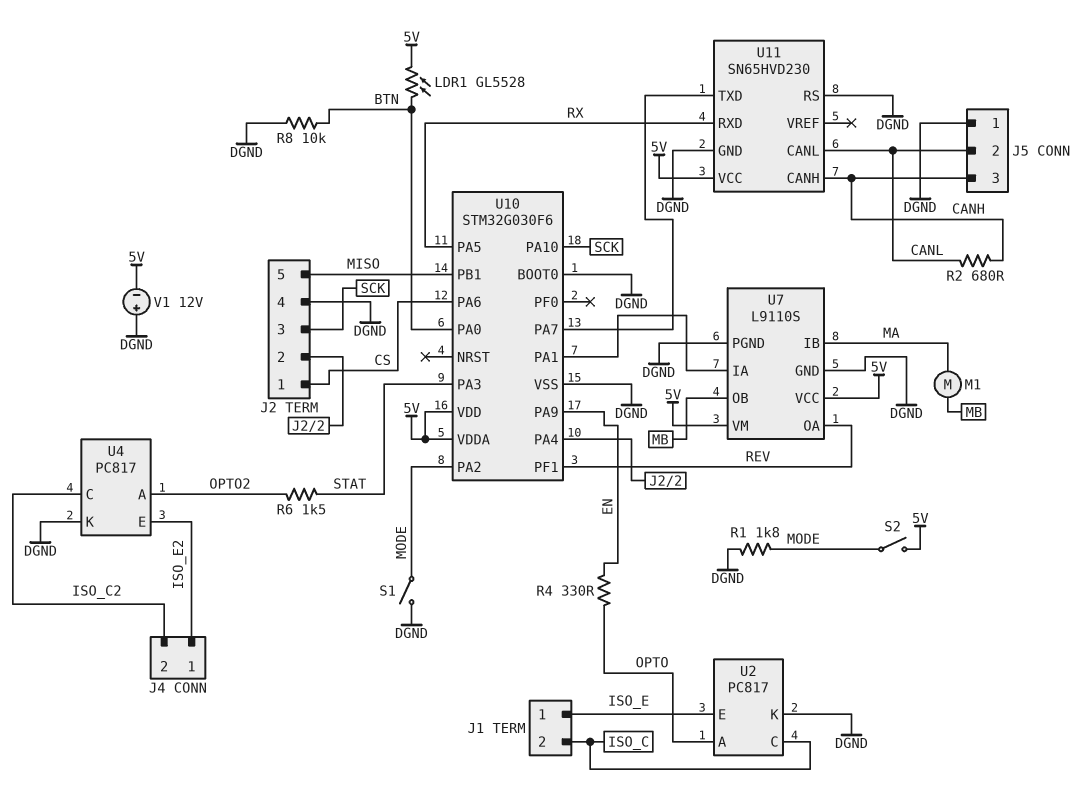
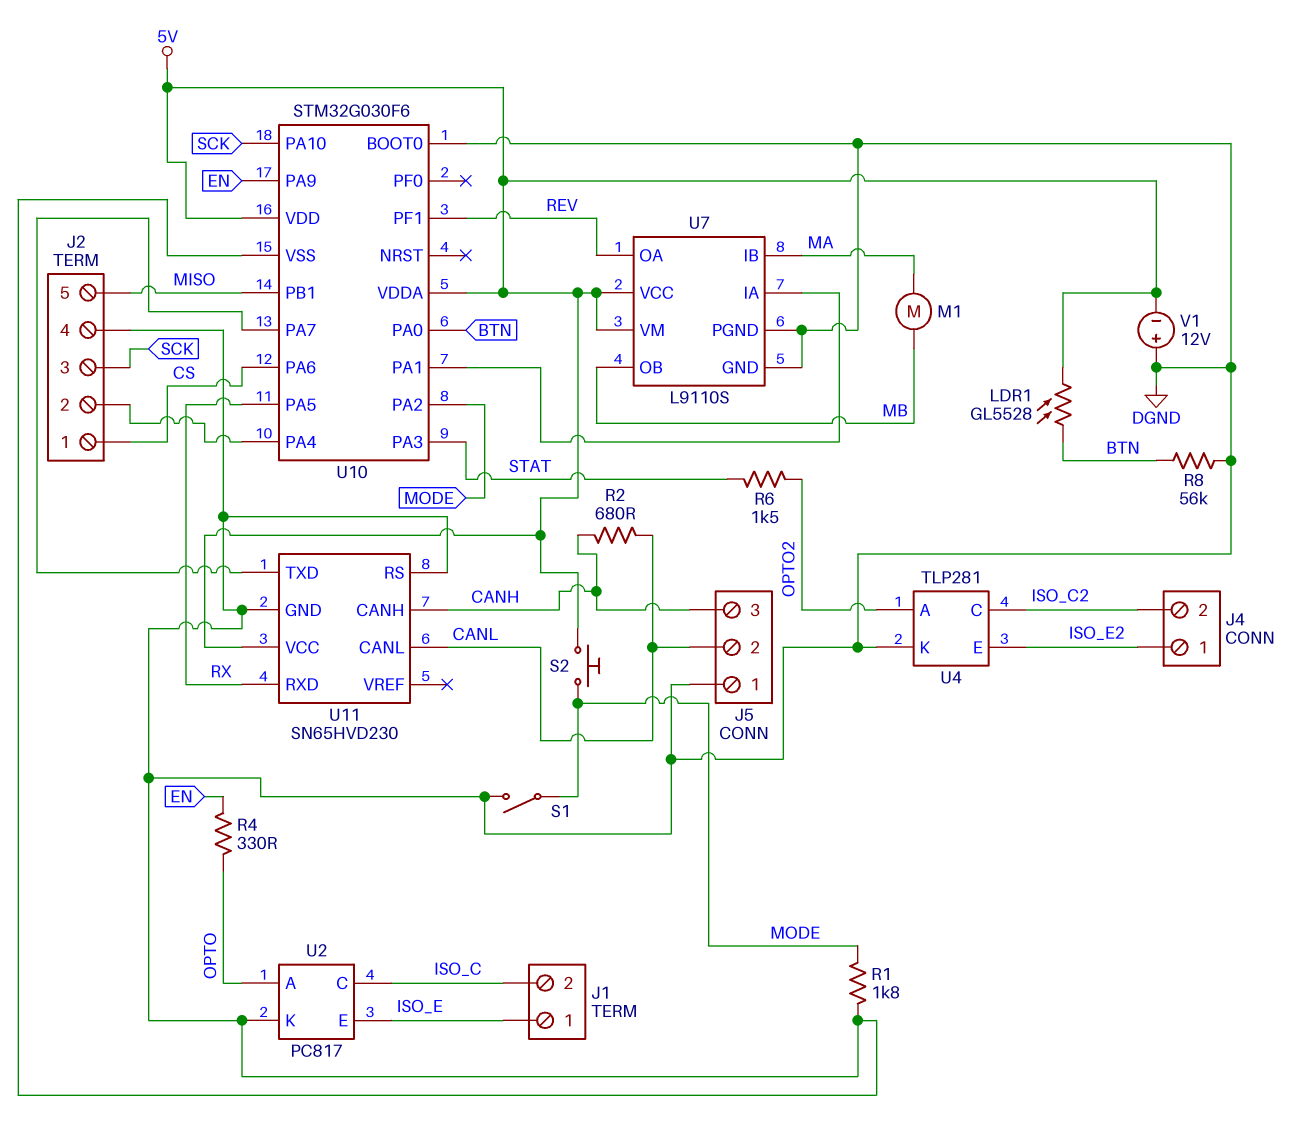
R8: 10k (BTN, DGND) -> 56k (BTN, DGND)
S2: switch (5V, MODE) -> button (5V, MODE)
U4: PC817 -> TLP281

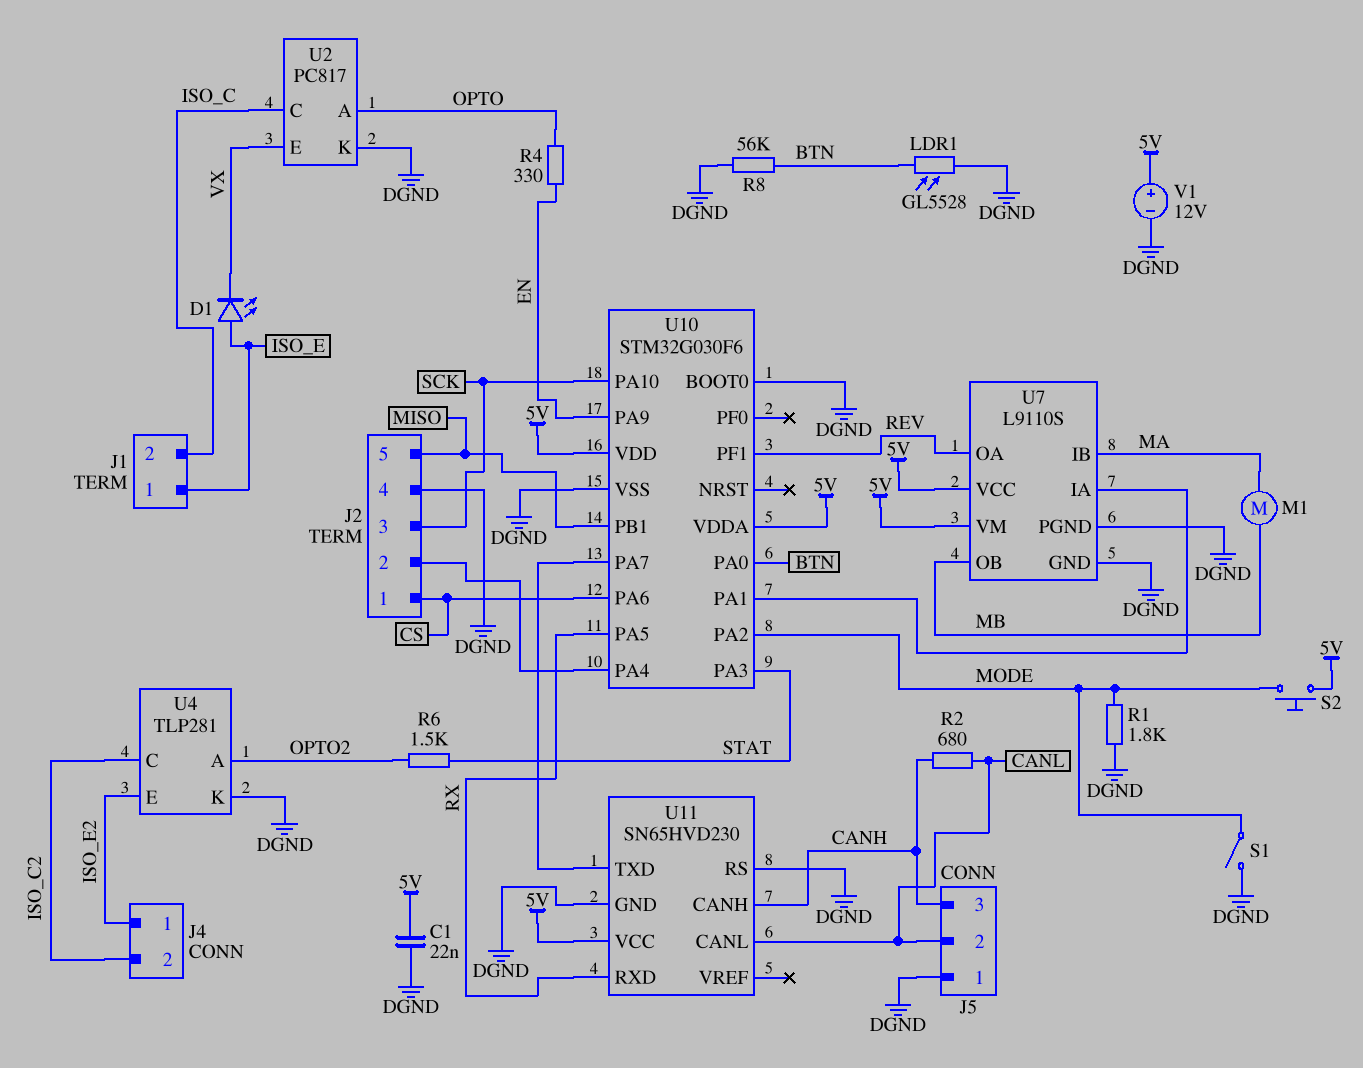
C1: none -> 22nF (5V, DGND)
D1: none -> LED (A ISO_E, K VX)
LDR1: GL5528 (5V, BTN) -> GL5528 (BTN, DGND)
U2 pin E: ISO_E -> VX
V1: 12V (plus DGND, minus 5V) -> 12V (plus 5V, minus DGND)

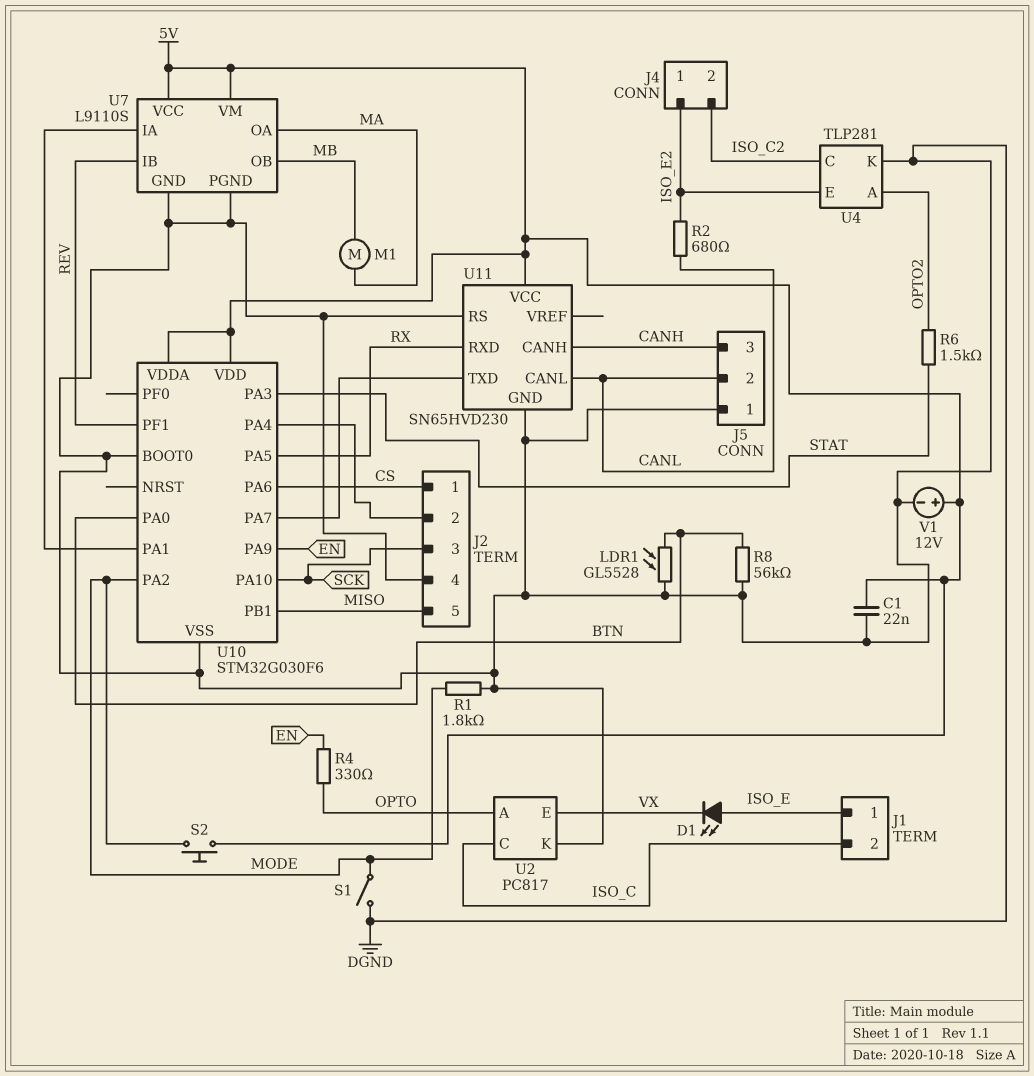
R2: 680 (CANH, CANL) -> 680 (CANL, ISO_E2)
U7 pin IB: MA -> REV
U7 pin OA: REV -> MA

